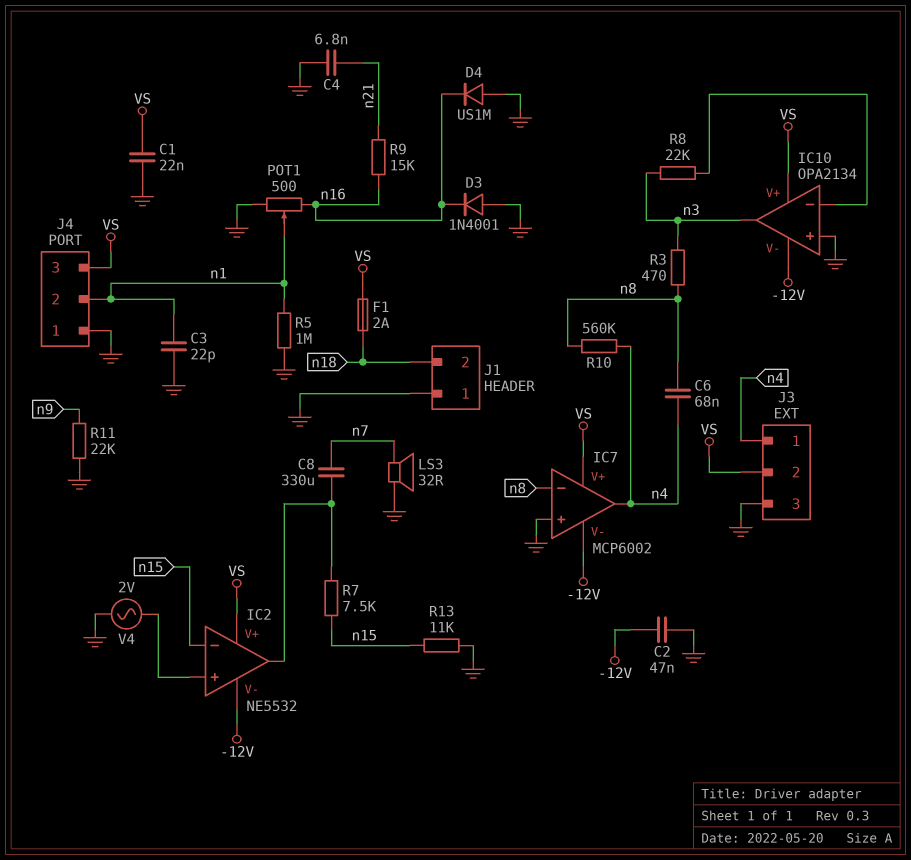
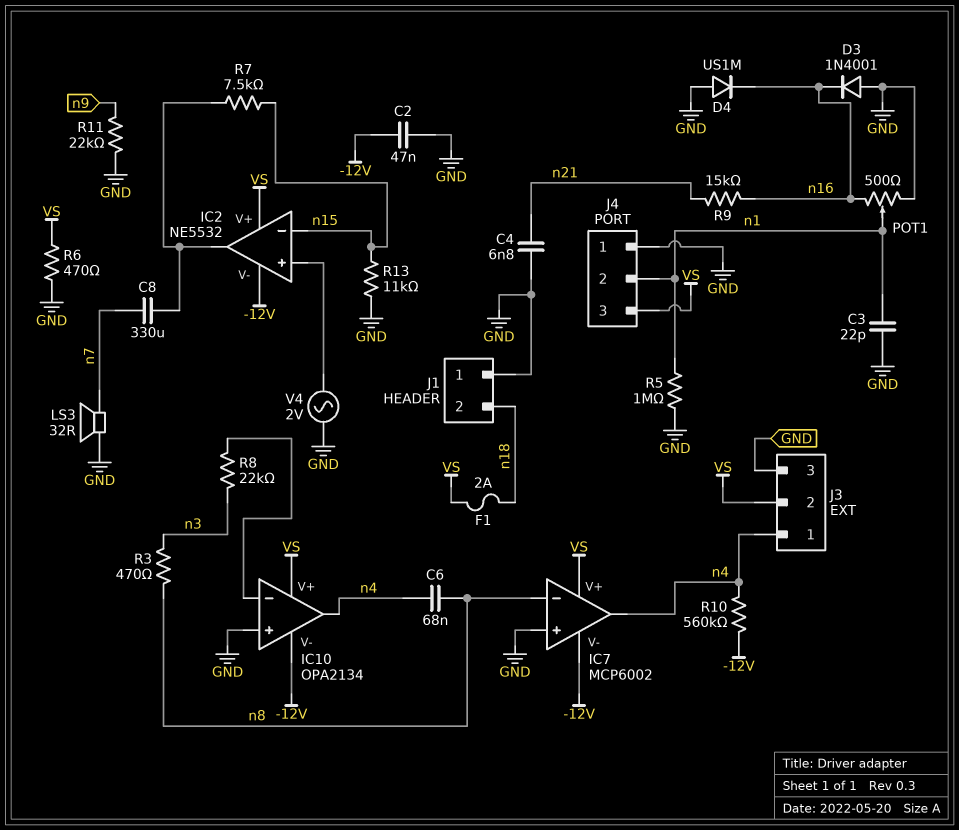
C1: 22nF (GND, VS) -> none
IC10 pin out: n3 -> n4
R6: none -> 470 (GND, VS)
R10: 560k (n4, n8) -> 560k (-12V, n4)

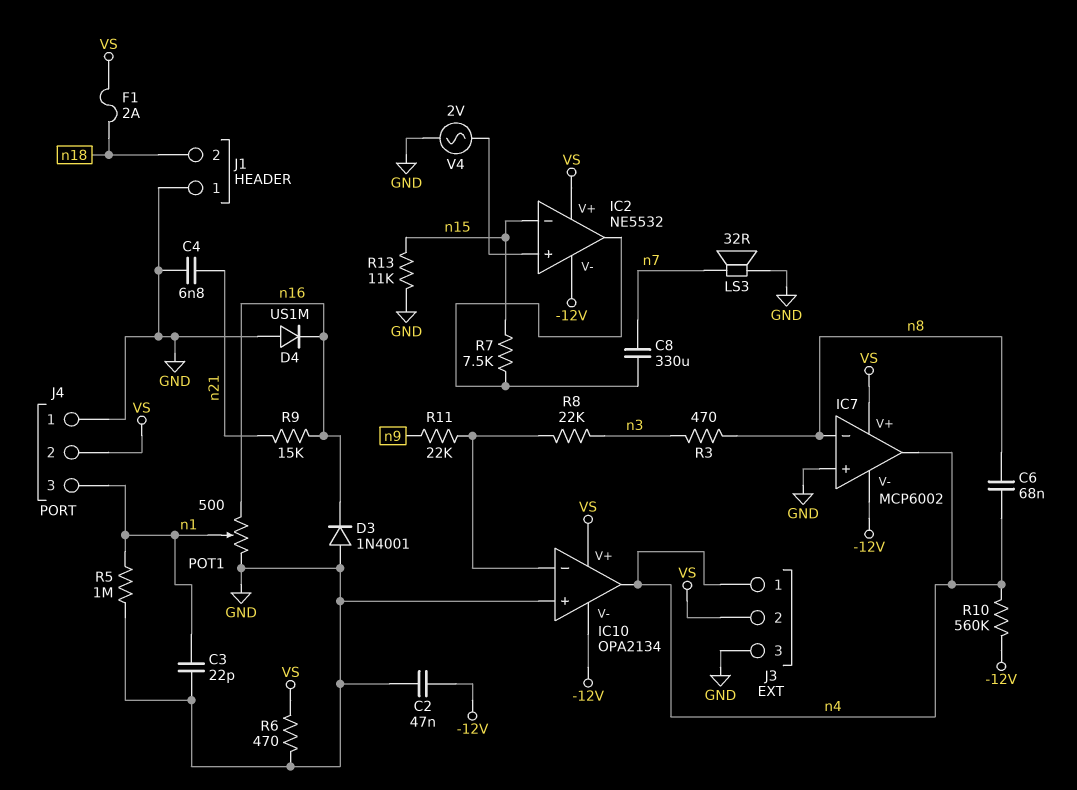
J4 pin 2: n1 -> VS
J4 pin 3: VS -> n1
R11: 22k (GND, n9) -> 22k (IC10/in-, n9)

